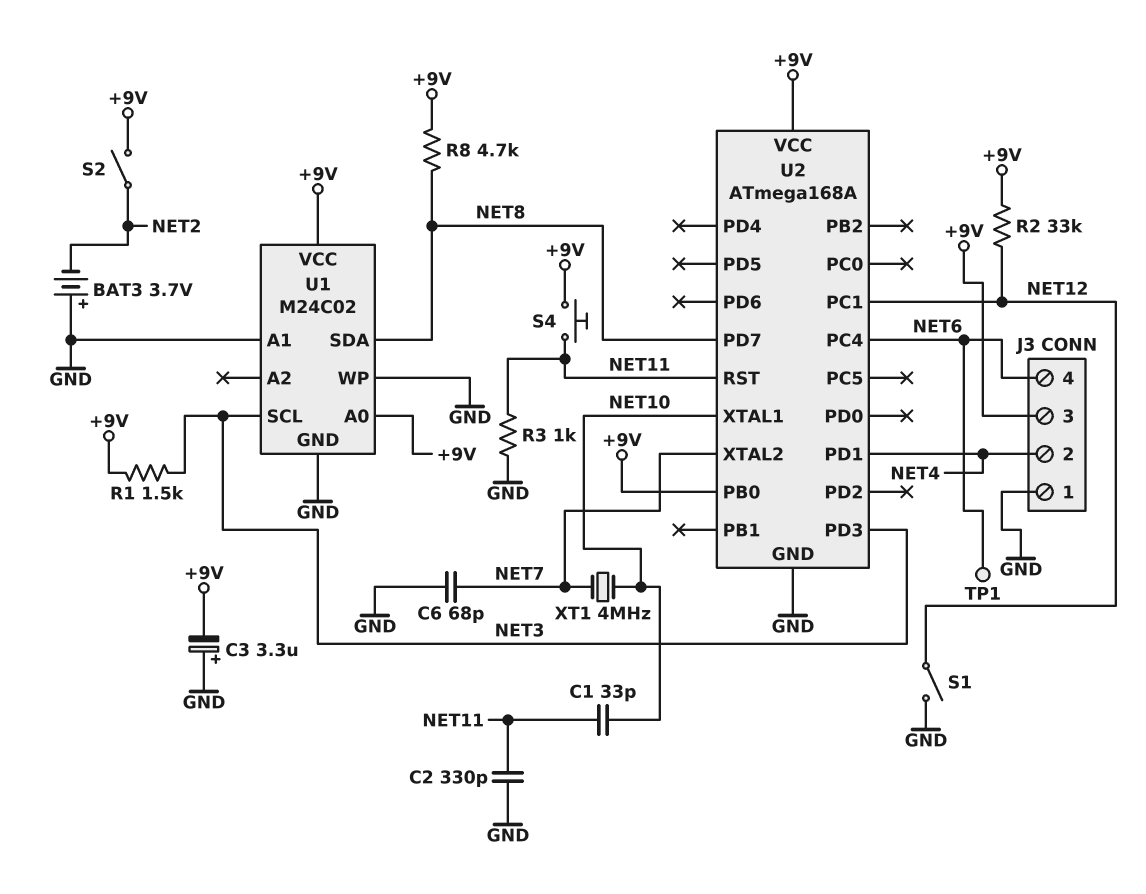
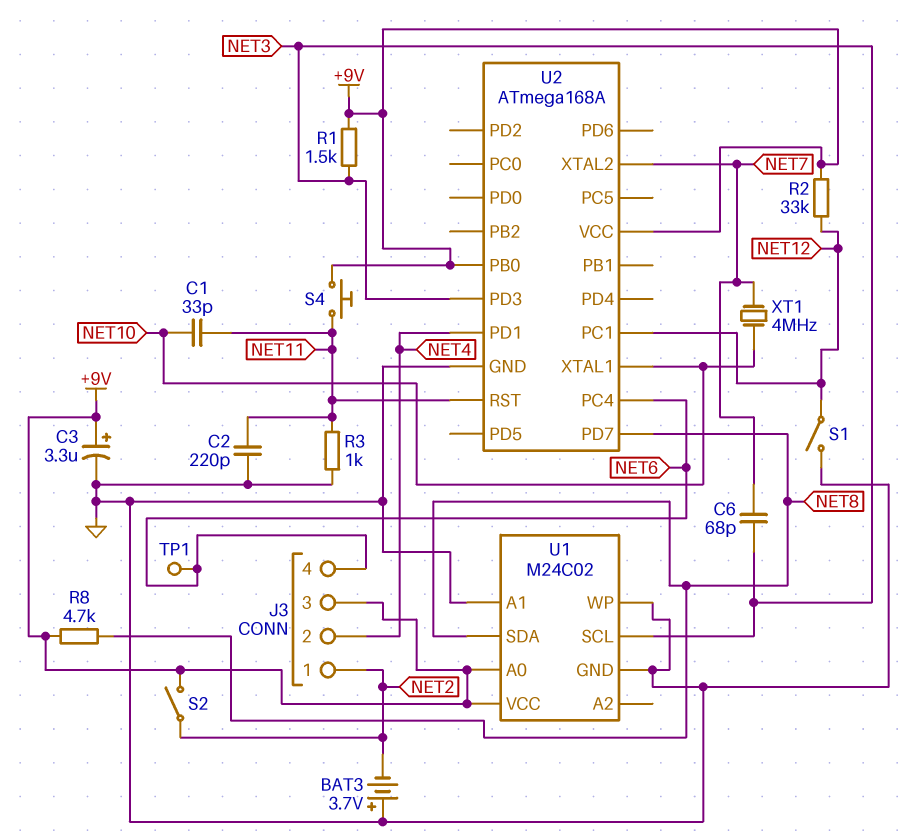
C2: 330pF (GND, NET11) -> 220pF (GND, NET11)
C3: 3.3uF (plus GND, minus +9V) -> 3.3uF (plus +9V, minus GND)
C6: 68pF (GND, NET7) -> 68pF (NET3, NET7)
J3 pin 1: GND -> NET2

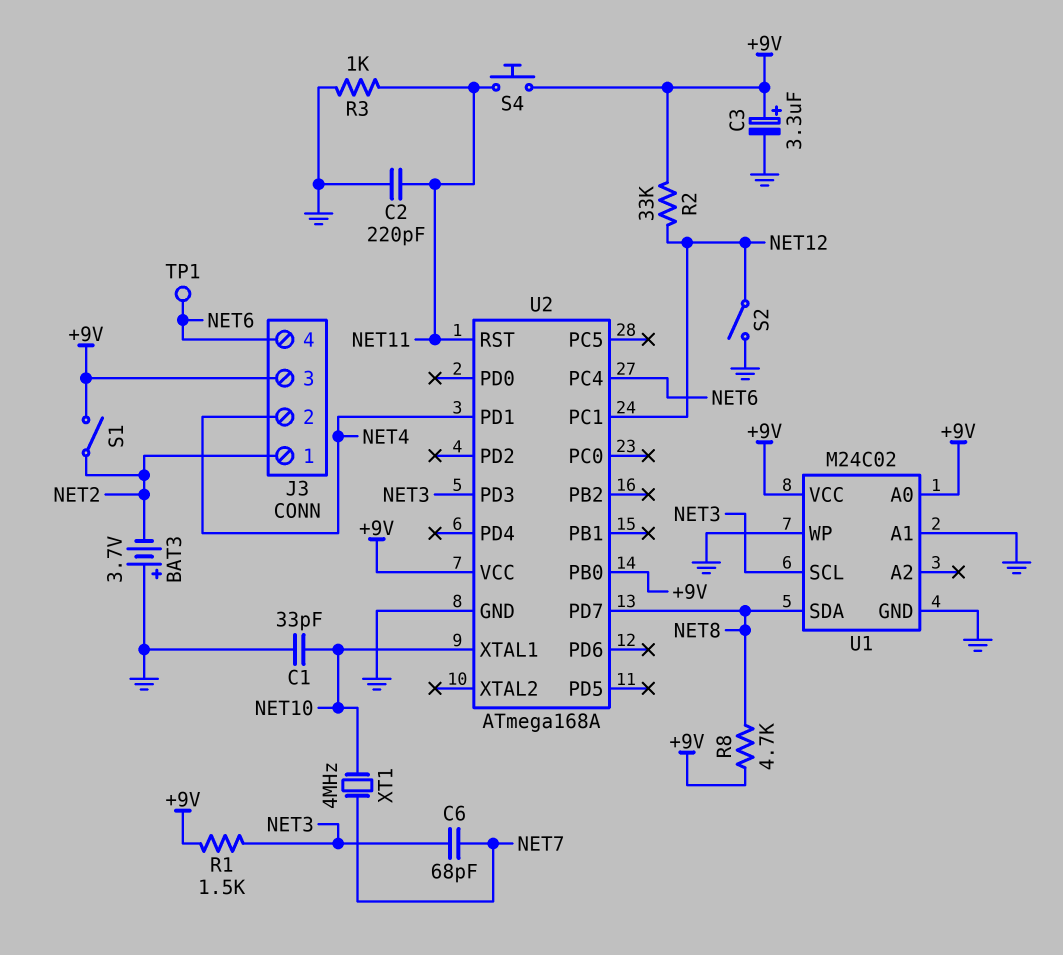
C1: 33pF (NET10, NET11) -> 33pF (GND, NET10)
S1: switch (GND, NET12) -> switch (+9V, NET2)
S2: switch (+9V, NET2) -> switch (GND, NET12)
U2 pin XTAL2: NET7 -> none

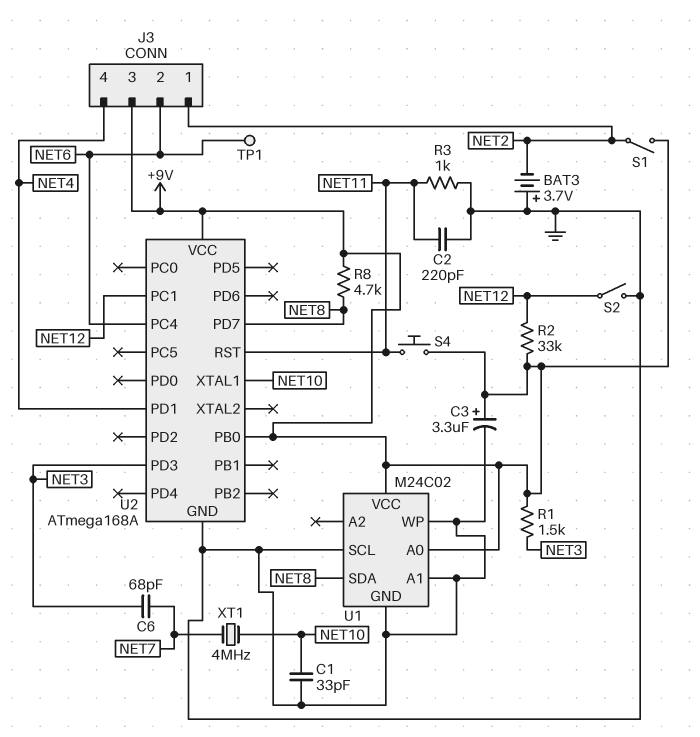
J3 pin 2: NET4 -> NET6
J3 pin 4: NET6 -> NET4
U1 pin SCL: NET3 -> GND

